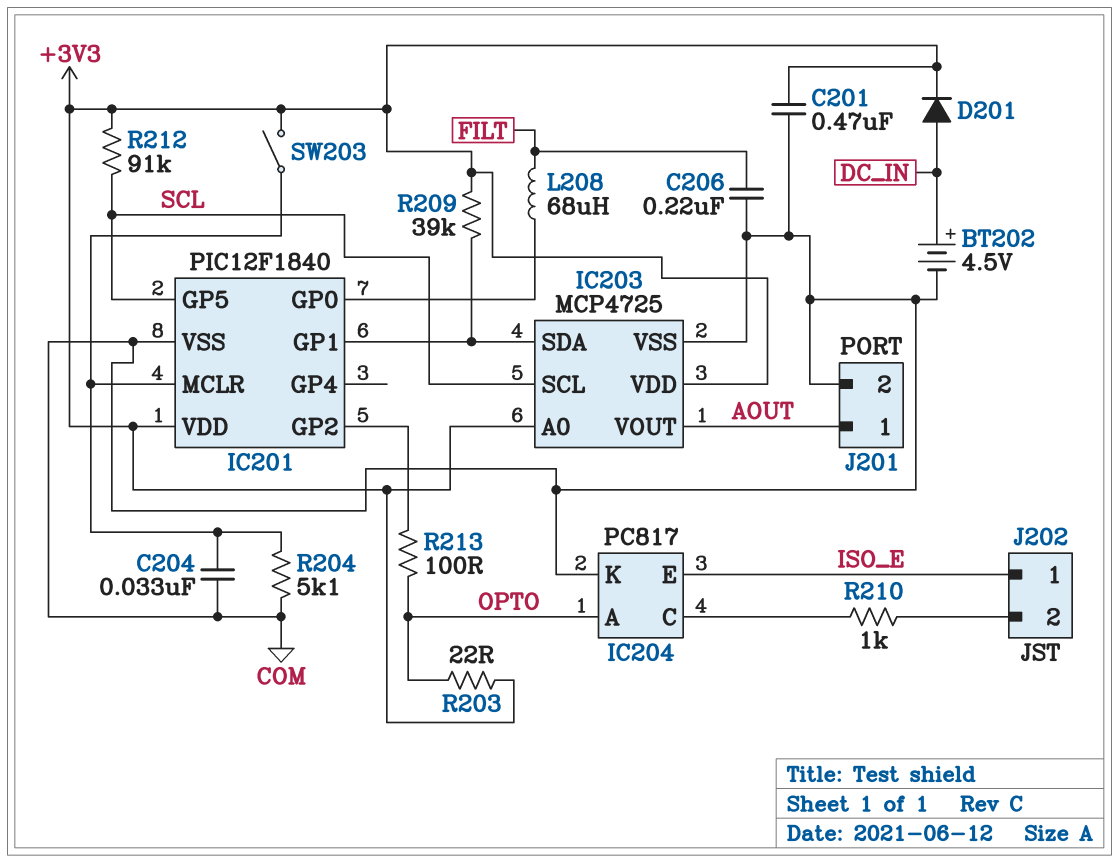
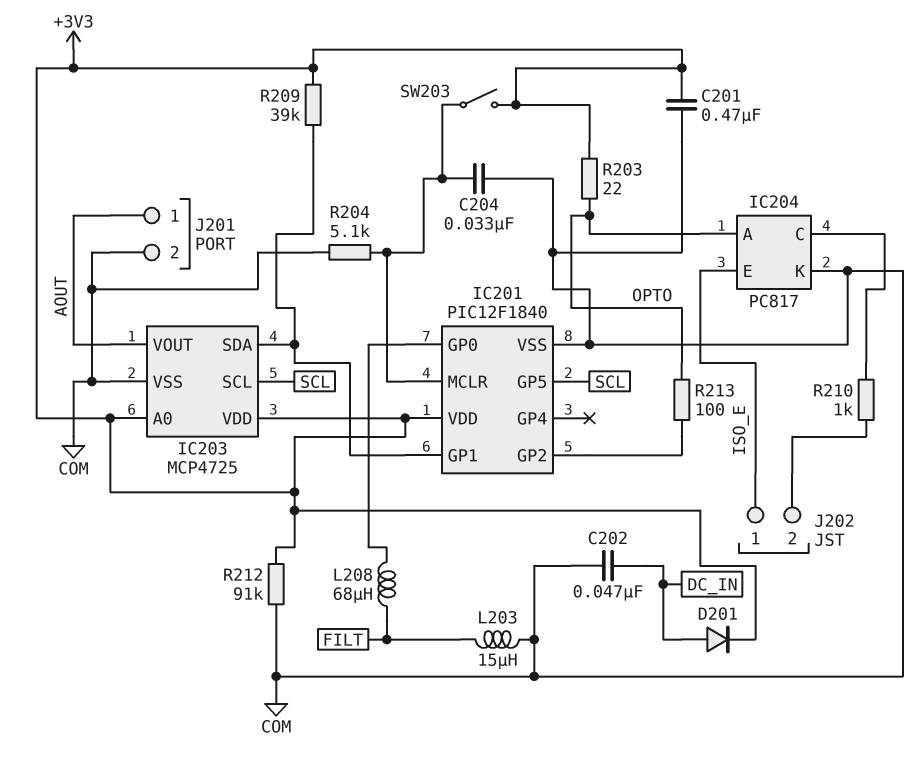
BT202: 4.5V (plus DC_IN, minus COM) -> none
C202: none -> 47nF (COM, DC_IN)
C206: 220nF (COM, FILT) -> none
L203: none -> 15uH (COM, FILT)
R212: 91k (+3V3, SCL) -> 91k (+3V3, COM)

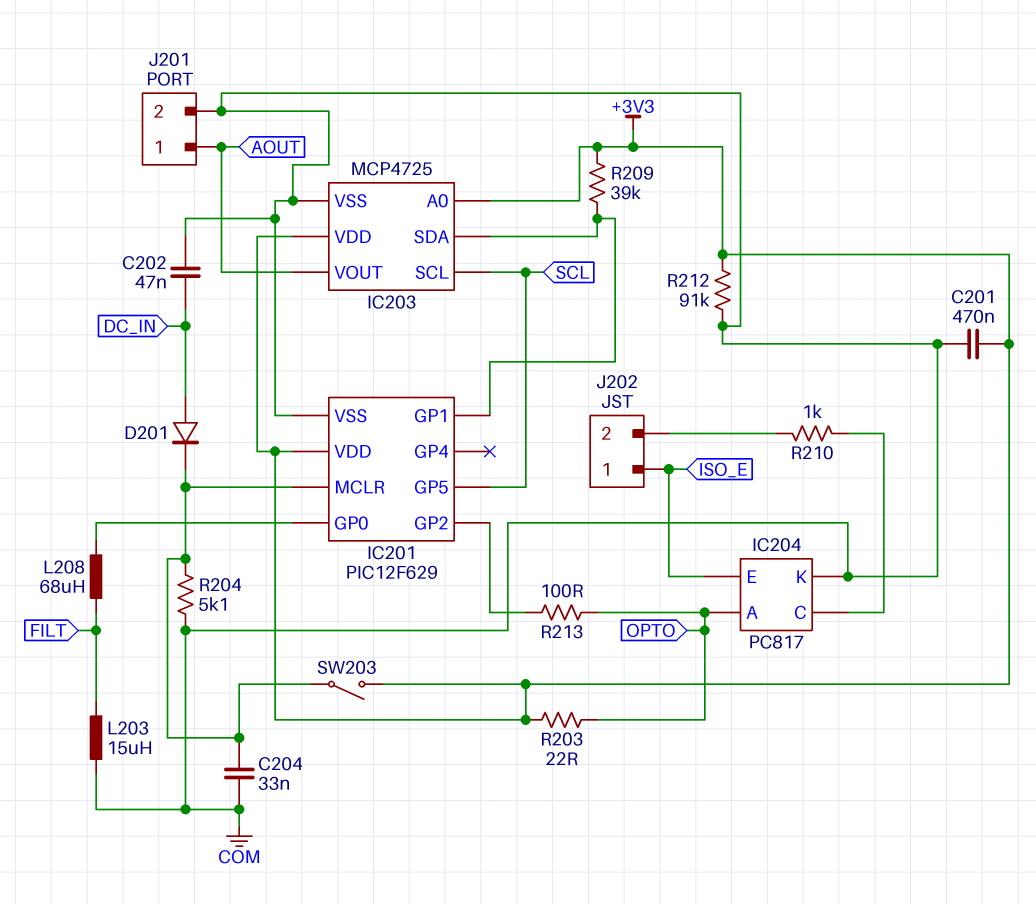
D201: diode (A DC_IN, K +3V3) -> diode (A DC_IN, K IC201/MCLR)
IC201: PIC12F1840 -> PIC12F629

